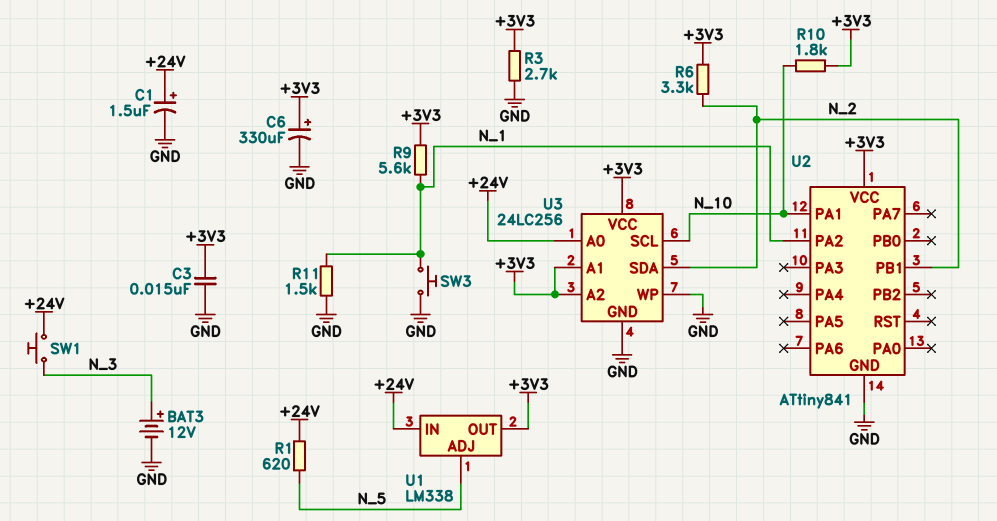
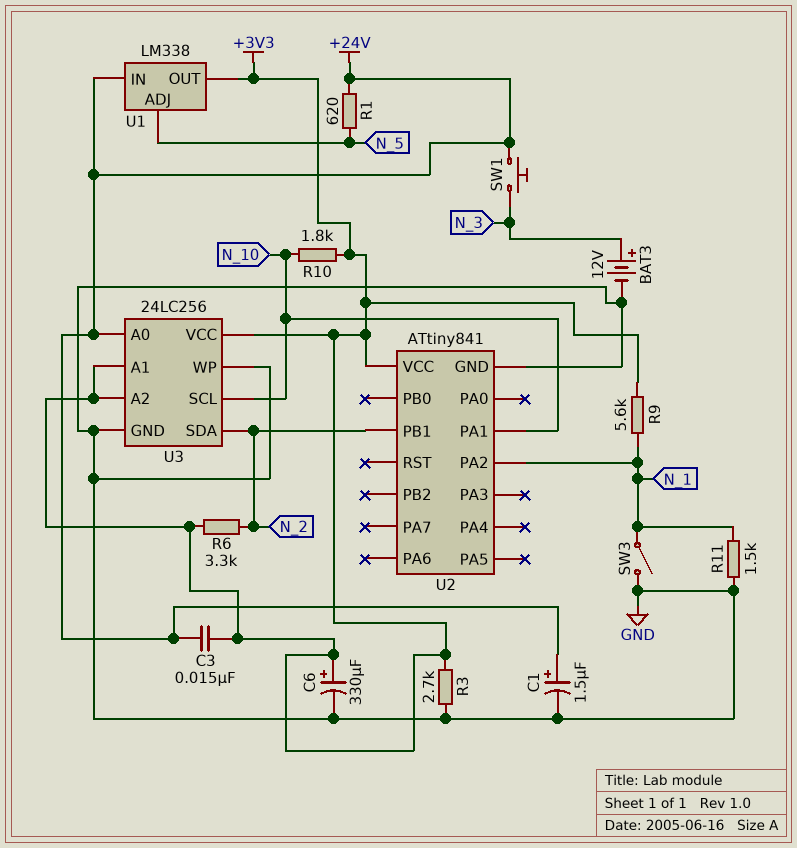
C3: 15nF (+3V3, GND) -> 15nF (+3V3, +24V)
SW3: button (GND, N_1) -> switch (GND, N_1)

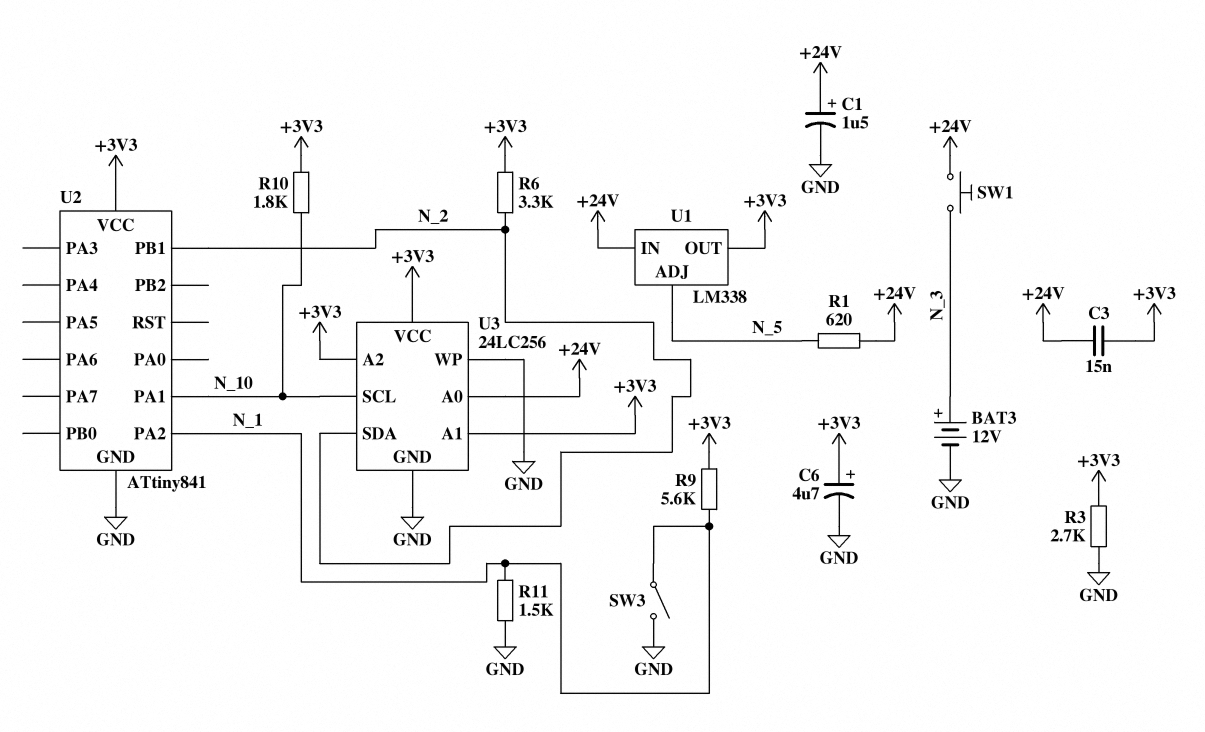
C6: 330uF (plus +3V3, minus GND) -> 4.7uF (plus +3V3, minus GND)

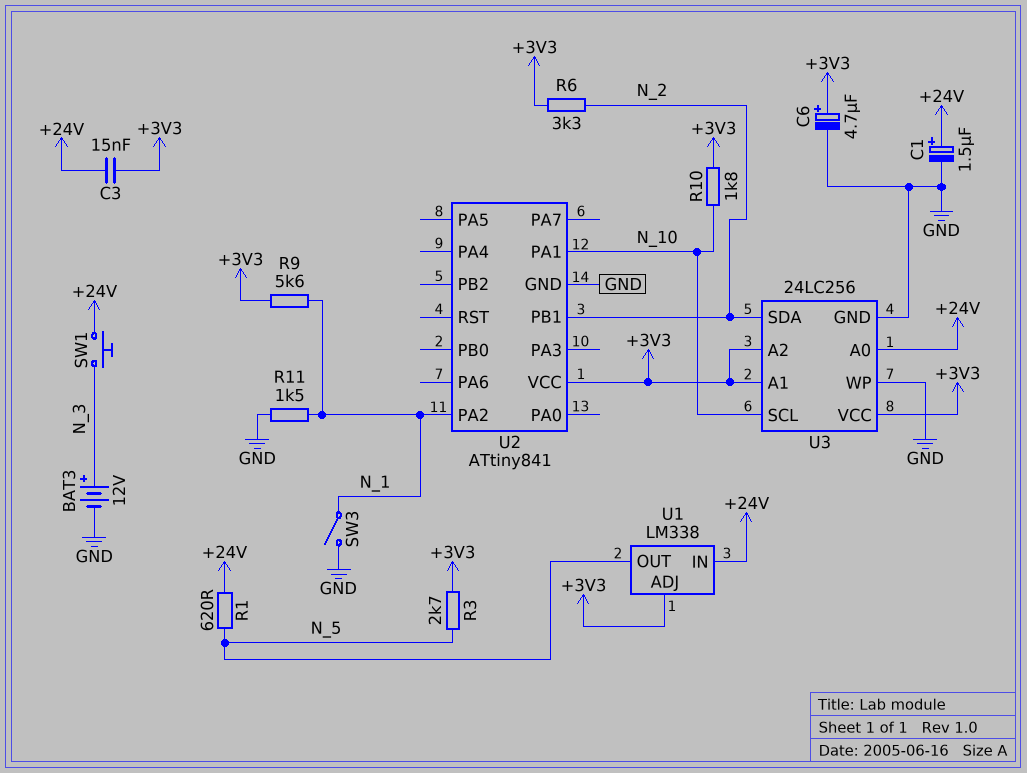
R3: 2.7k (+3V3, GND) -> 2.7k (+3V3, N_5)
U1 pin ADJ: N_5 -> +3V3
U1 pin OUT: +3V3 -> N_5

